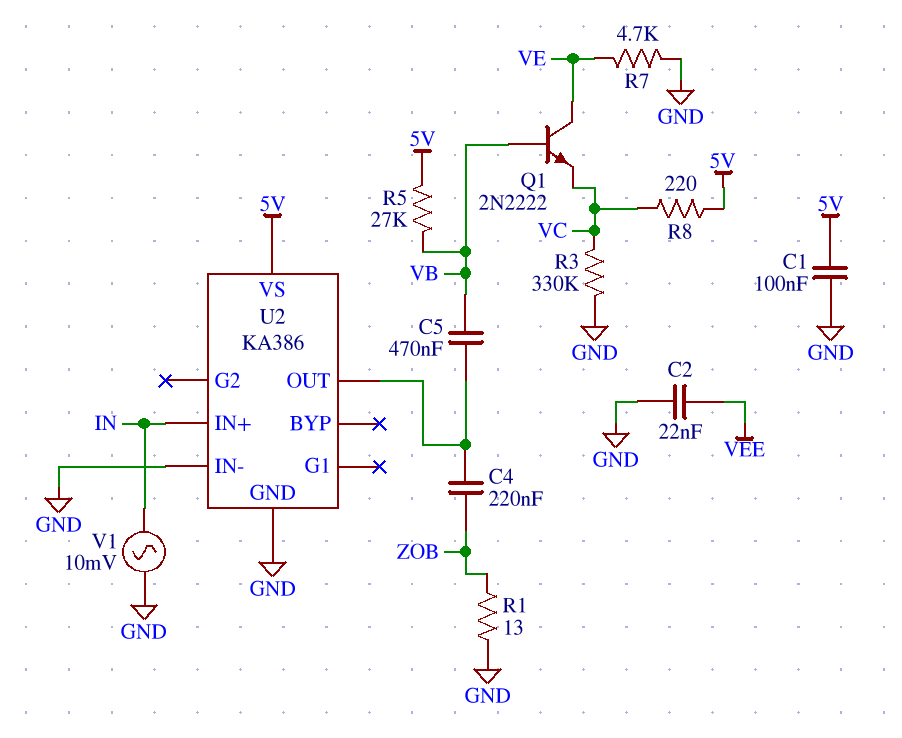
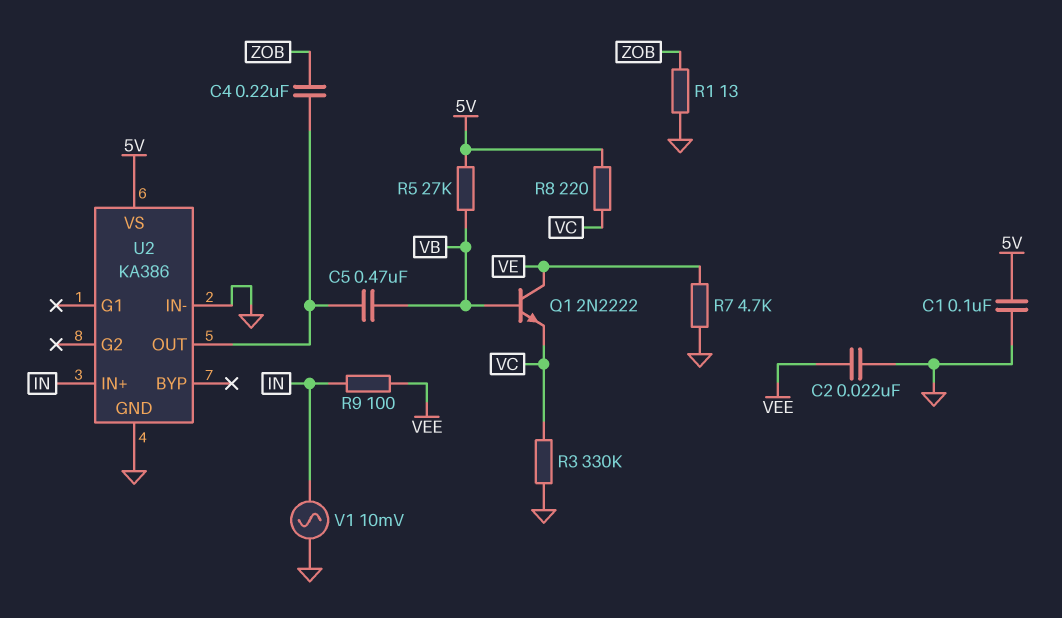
R9: none -> 100 (IN, VEE)

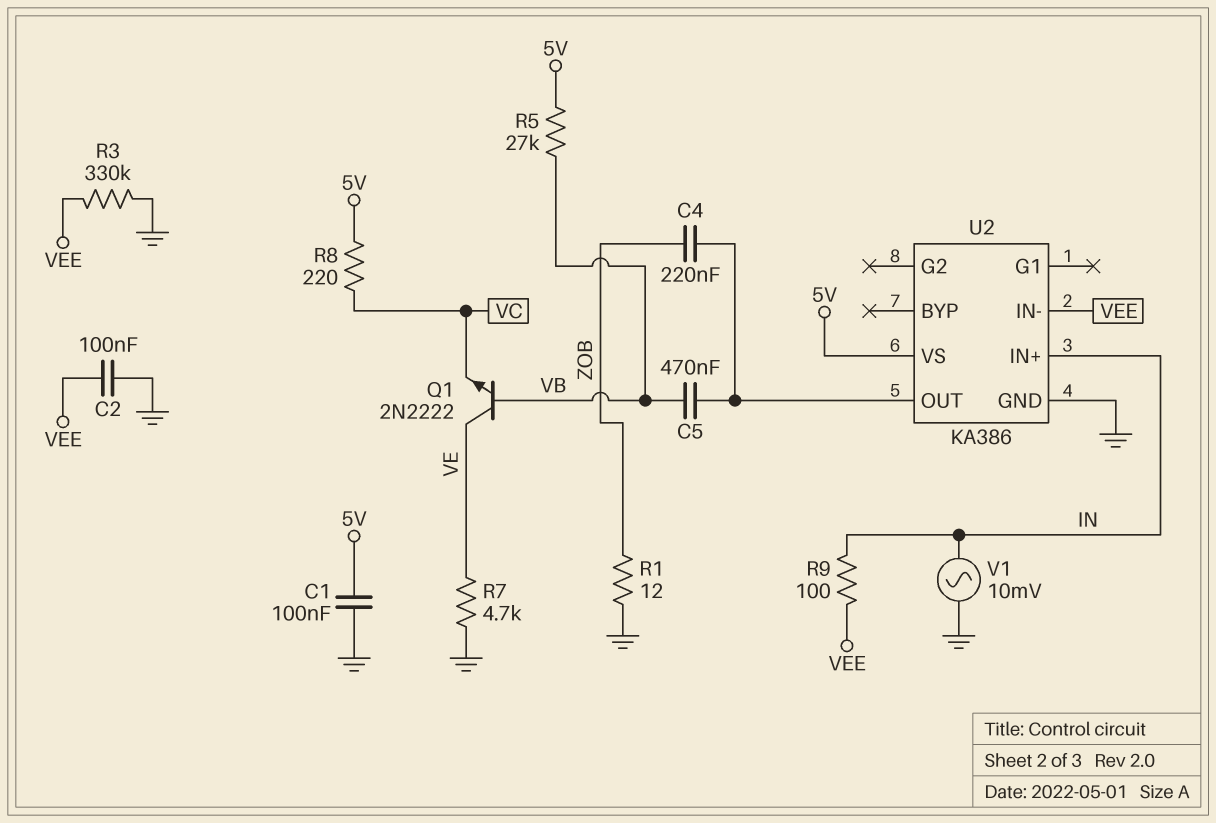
C2: 22nF (GND, VEE) -> 100nF (GND, VEE)
R1: 13 (GND, ZOB) -> 12 (GND, ZOB)
R3: 330k (GND, VC) -> 330k (GND, VEE)
U2 pin IN-: GND -> VEE

